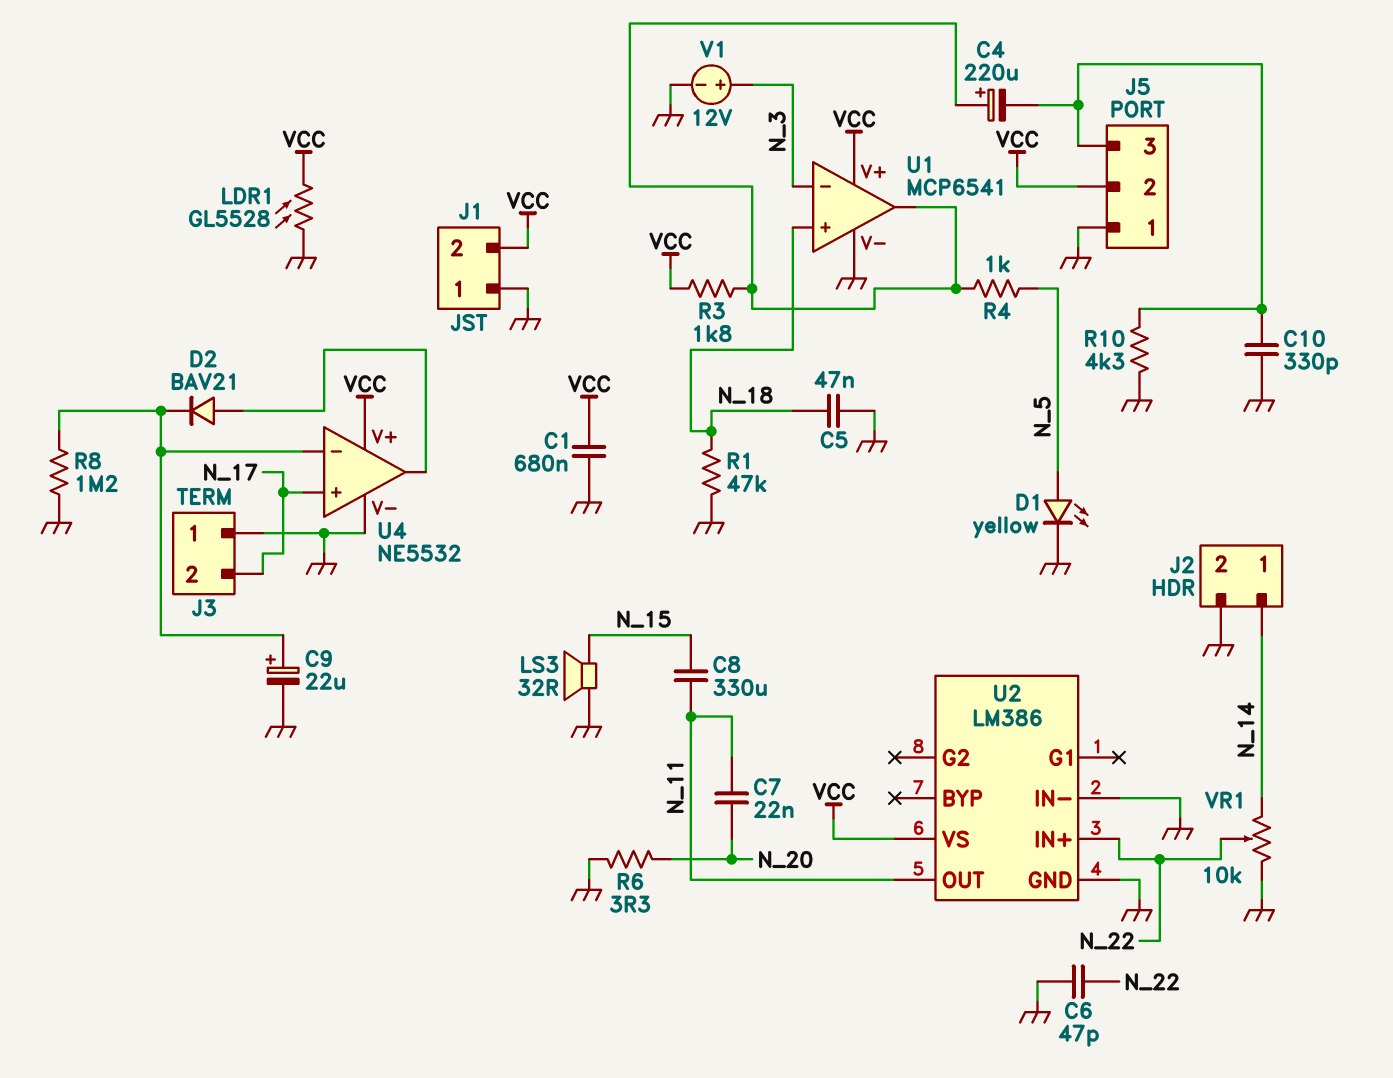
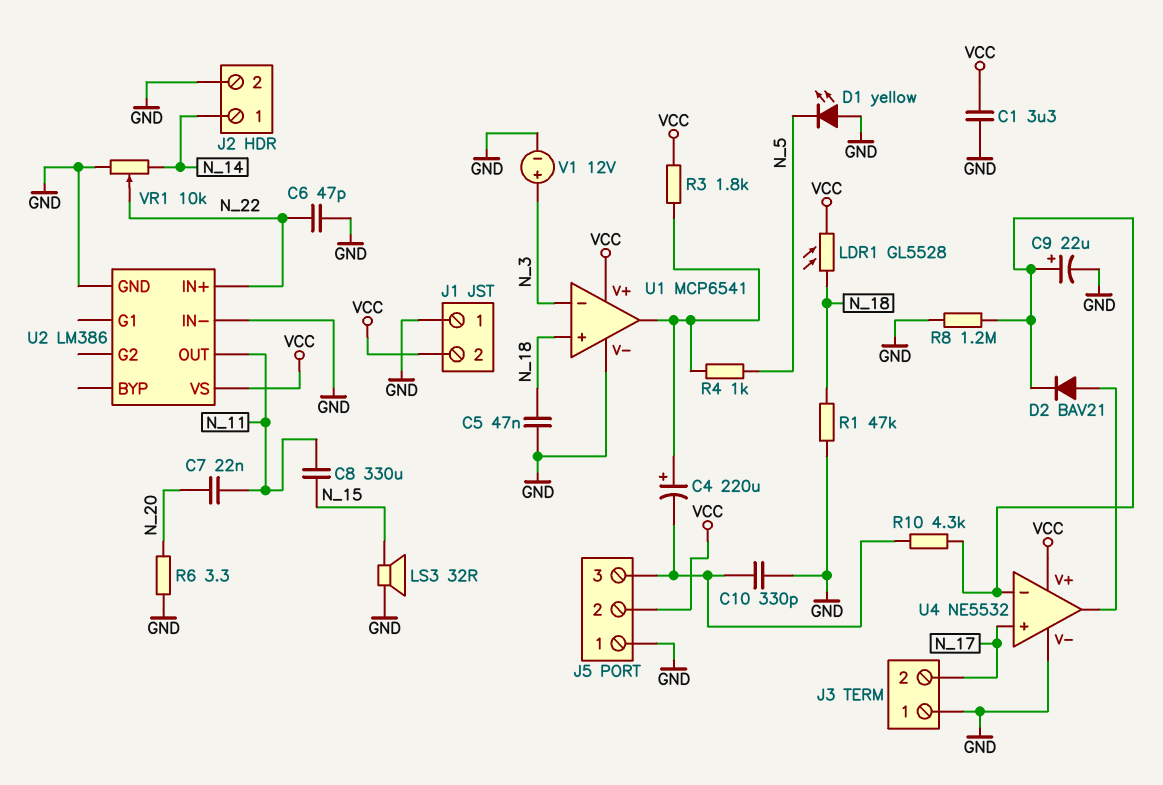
C1: 680nF (GND, VCC) -> 3.3uF (GND, VCC)
D1: LED yellow (A N_5, K GND) -> LED yellow (A GND, K N_5)
LDR1: GL5528 (GND, VCC) -> GL5528 (N_18, VCC)
R10: 4.3k (GND, J5/3) -> 4.3k (J5/3, U4/in-)

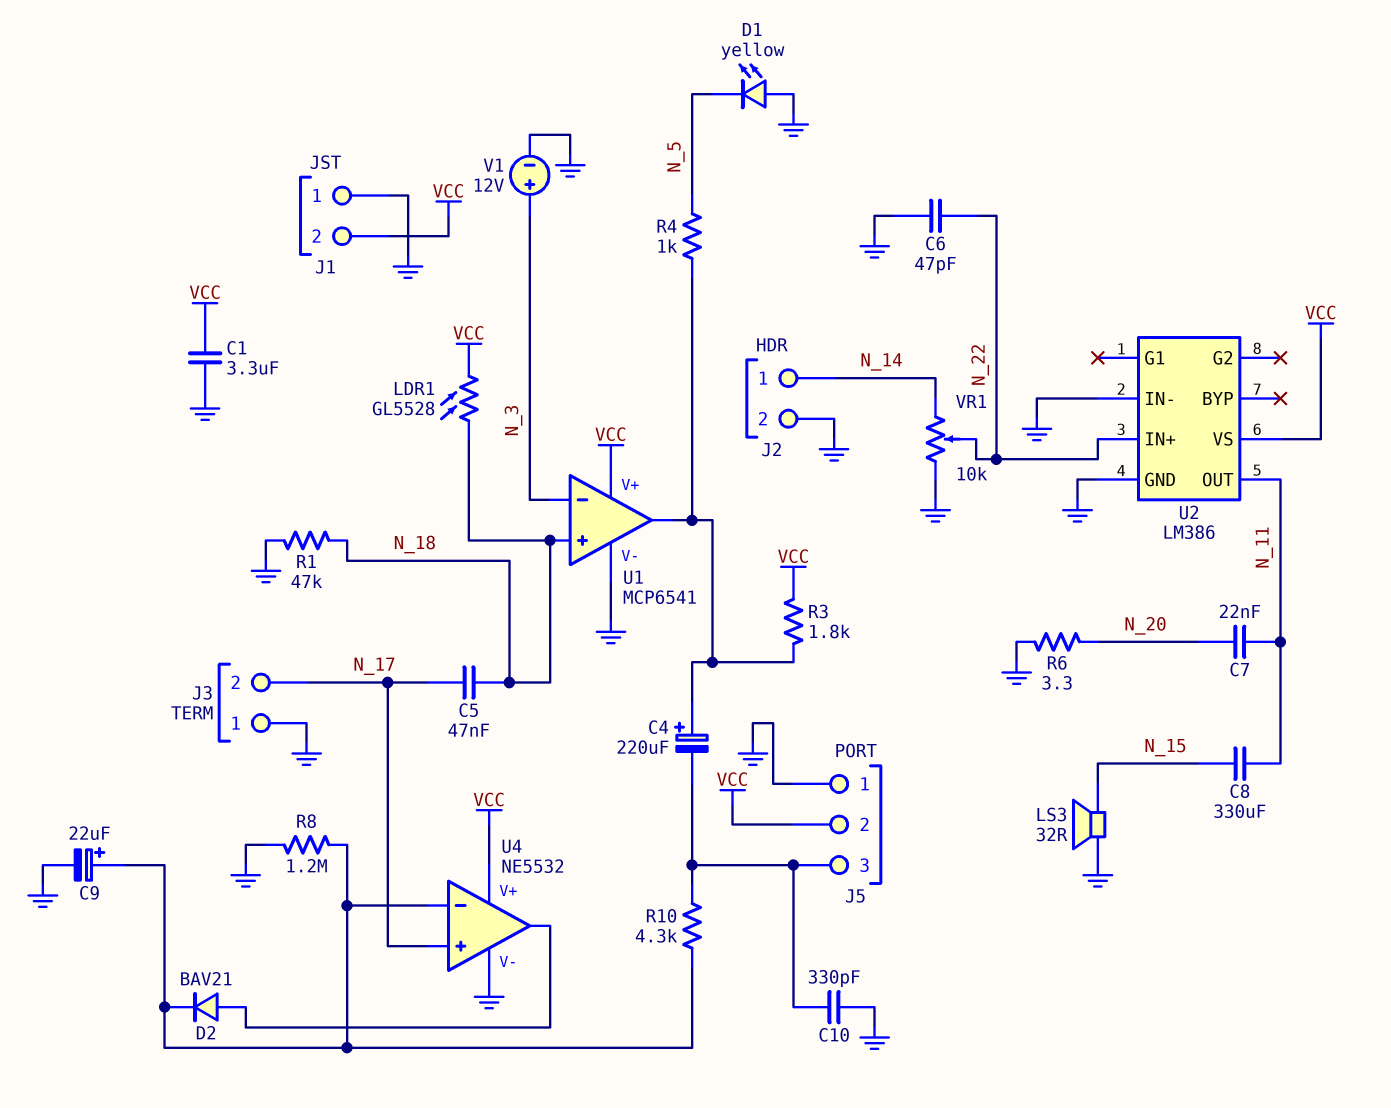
C5: 47nF (GND, N_18) -> 47nF (N_17, N_18)

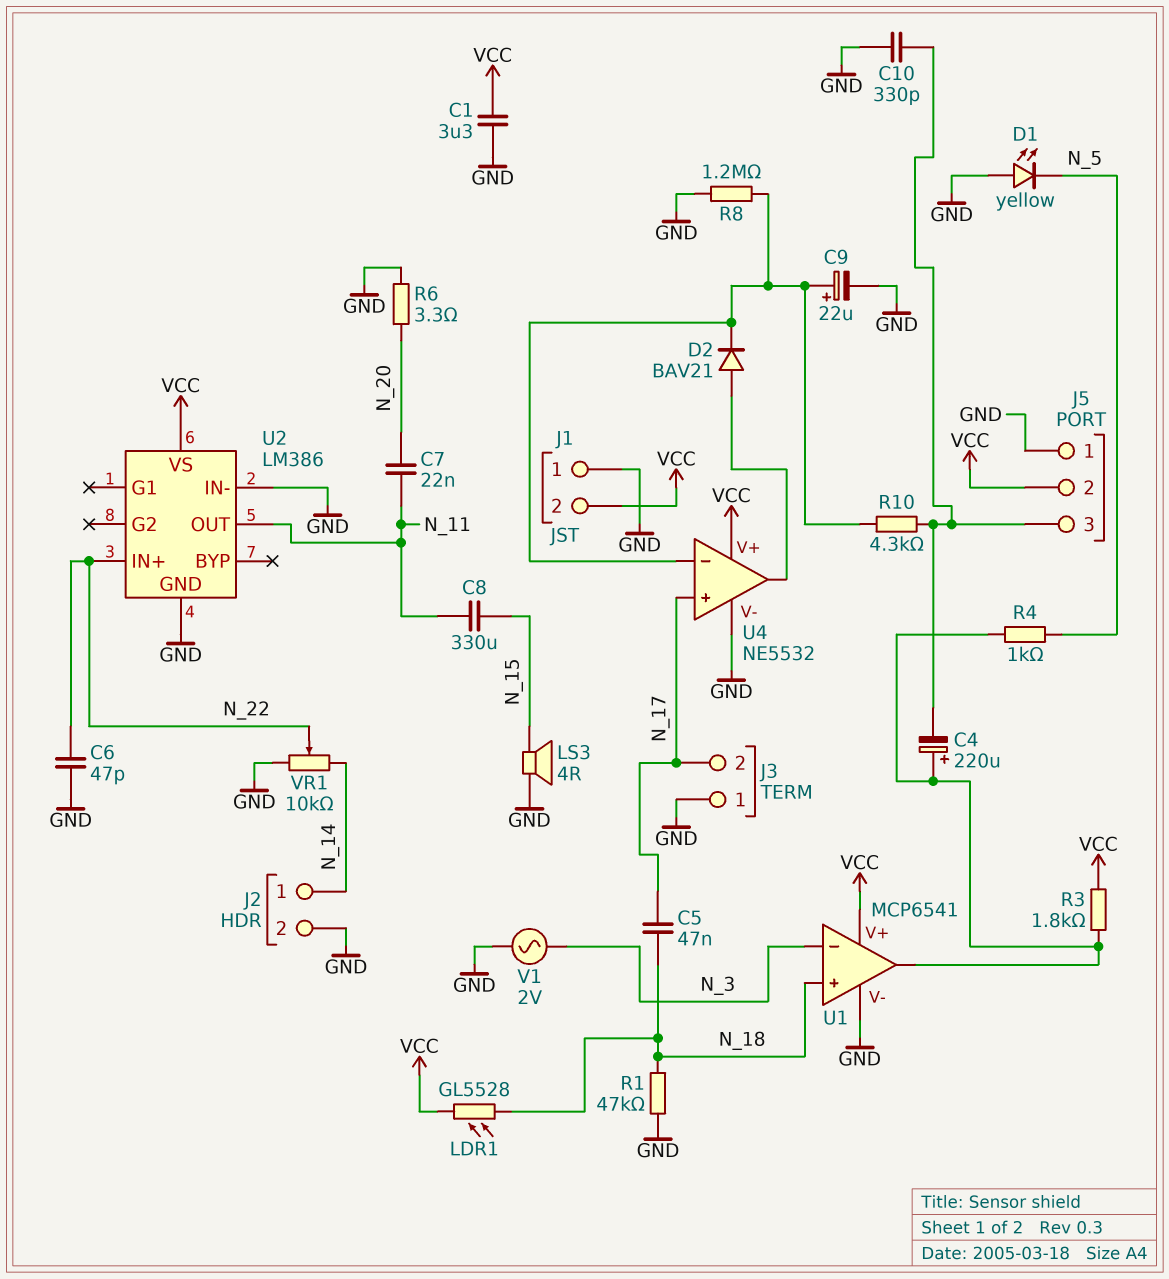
LS3: speaker 32R (GND, N_15) -> speaker 4R (GND, N_15)
V1: 12V (plus N_3, minus GND) -> AC 2V (GND, N_3)

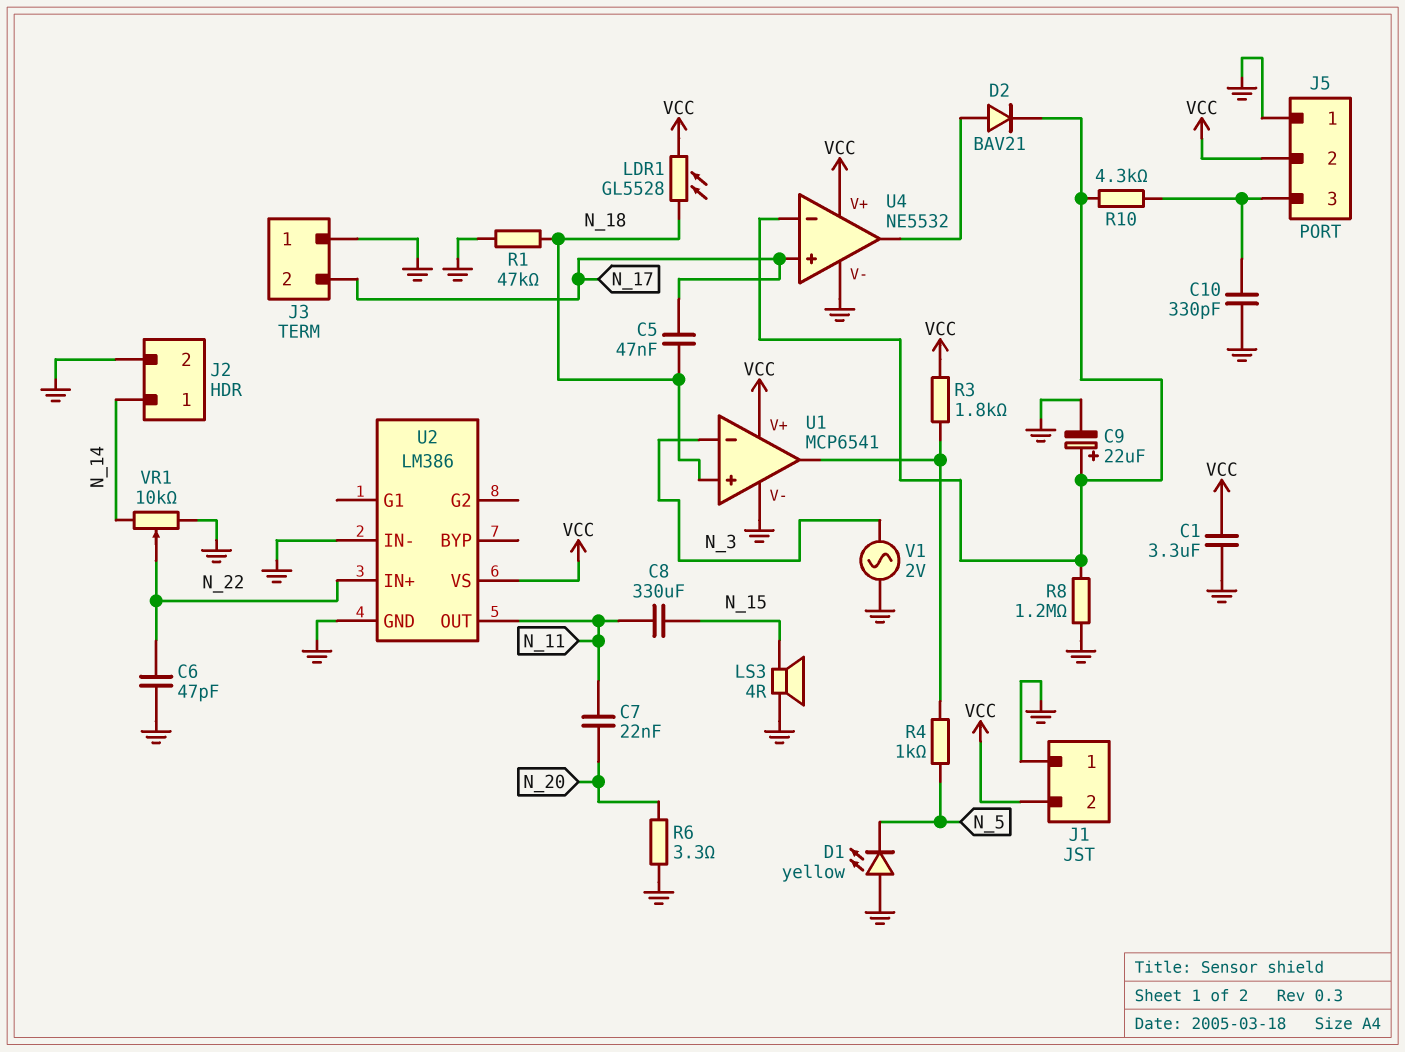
C4: 220uF (plus U1/out, minus J5/3) -> none

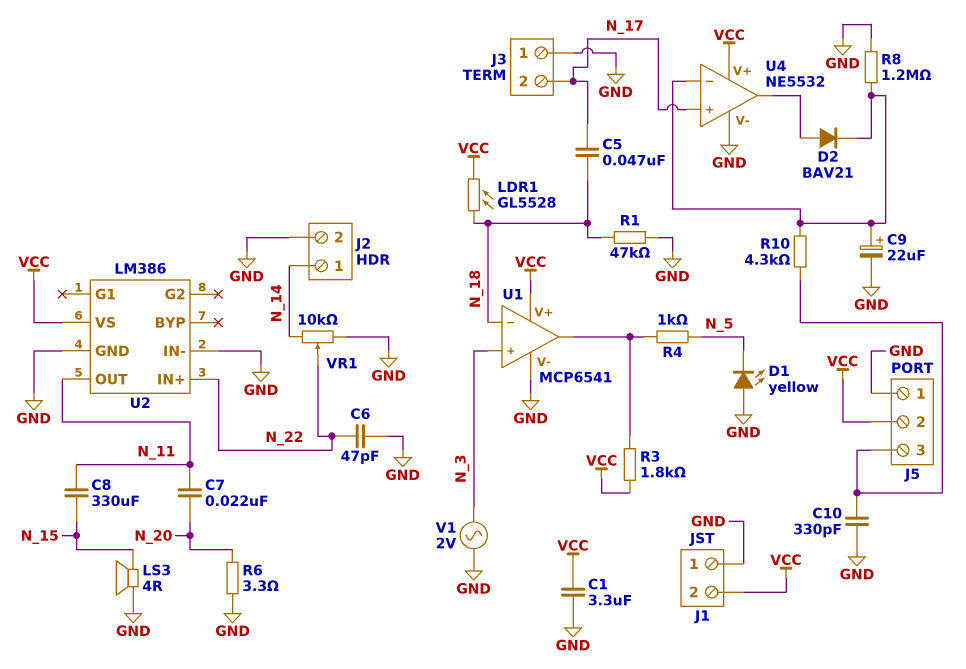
U1 pin in+: N_18 -> N_3
U1 pin in-: N_3 -> N_18

